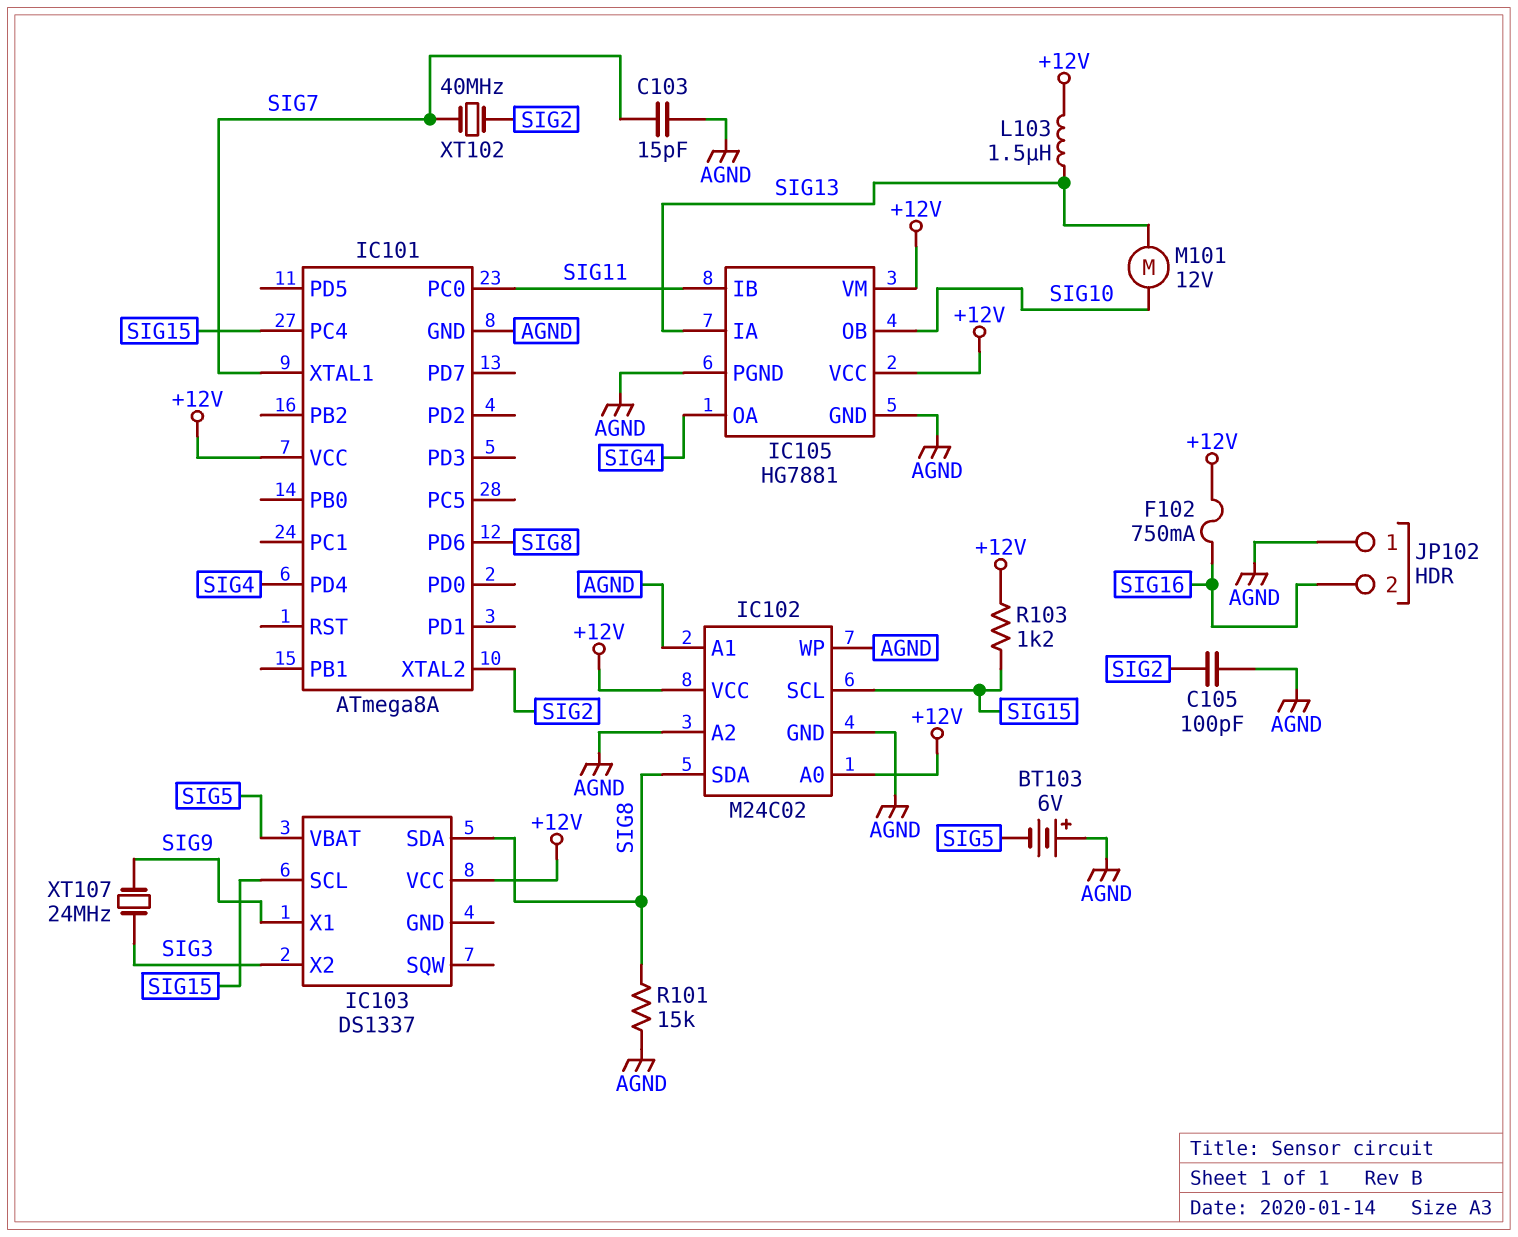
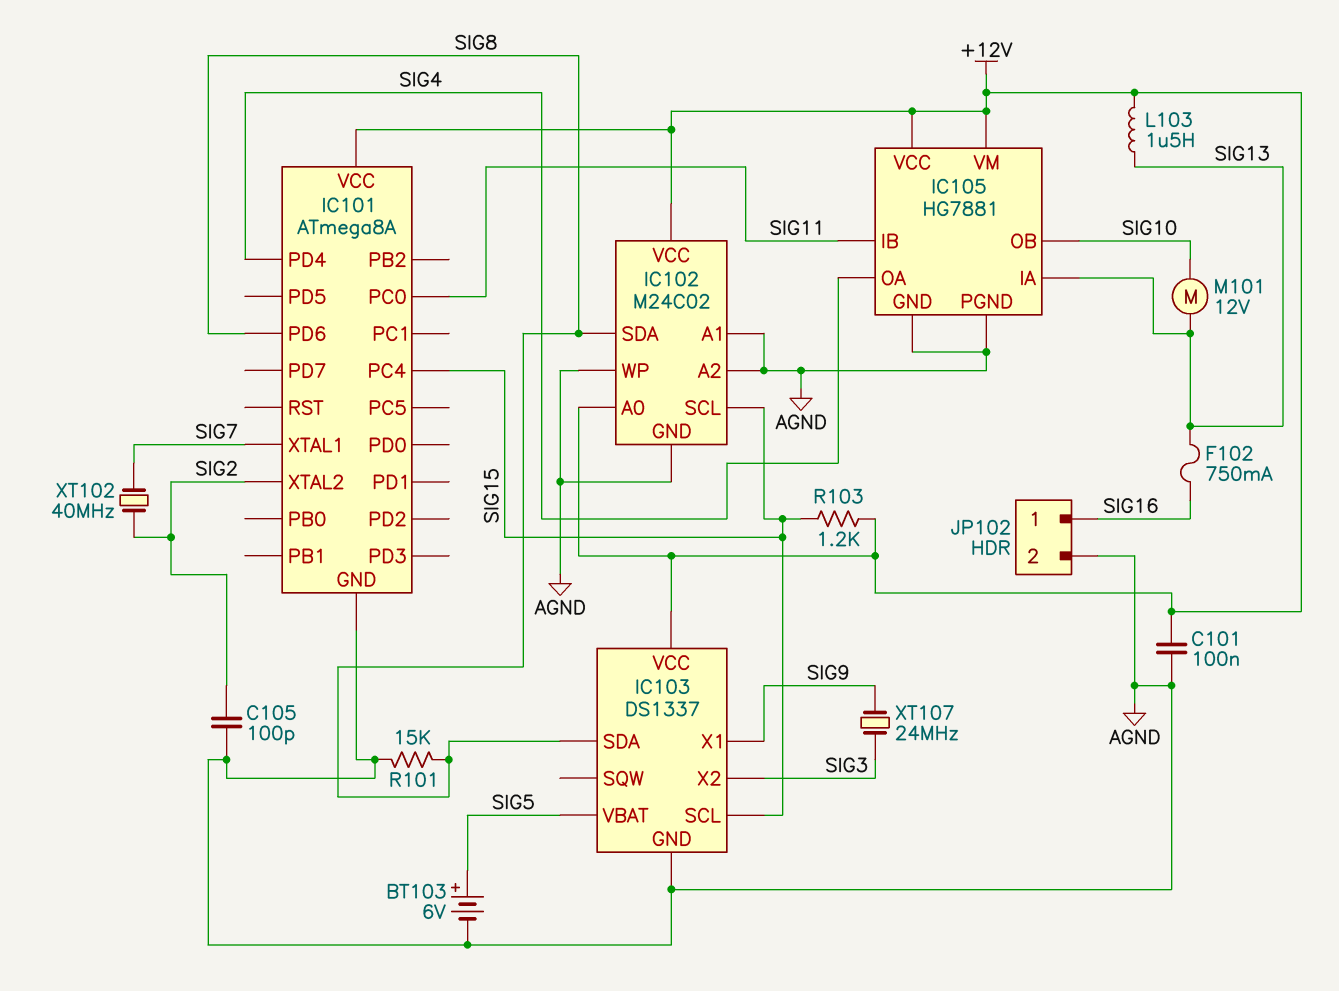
BT103: 6V (plus AGND, minus SIG5) -> 6V (plus SIG5, minus AGND)
C101: none -> 100nF (+12V, AGND)
C103: 15pF (AGND, SIG7) -> none
F102: 750mA (+12V, SIG16) -> 750mA (SIG13, SIG16)
IC103 pin GND: none -> AGND
JP102 pin 1: AGND -> SIG16
JP102 pin 2: SIG16 -> AGND

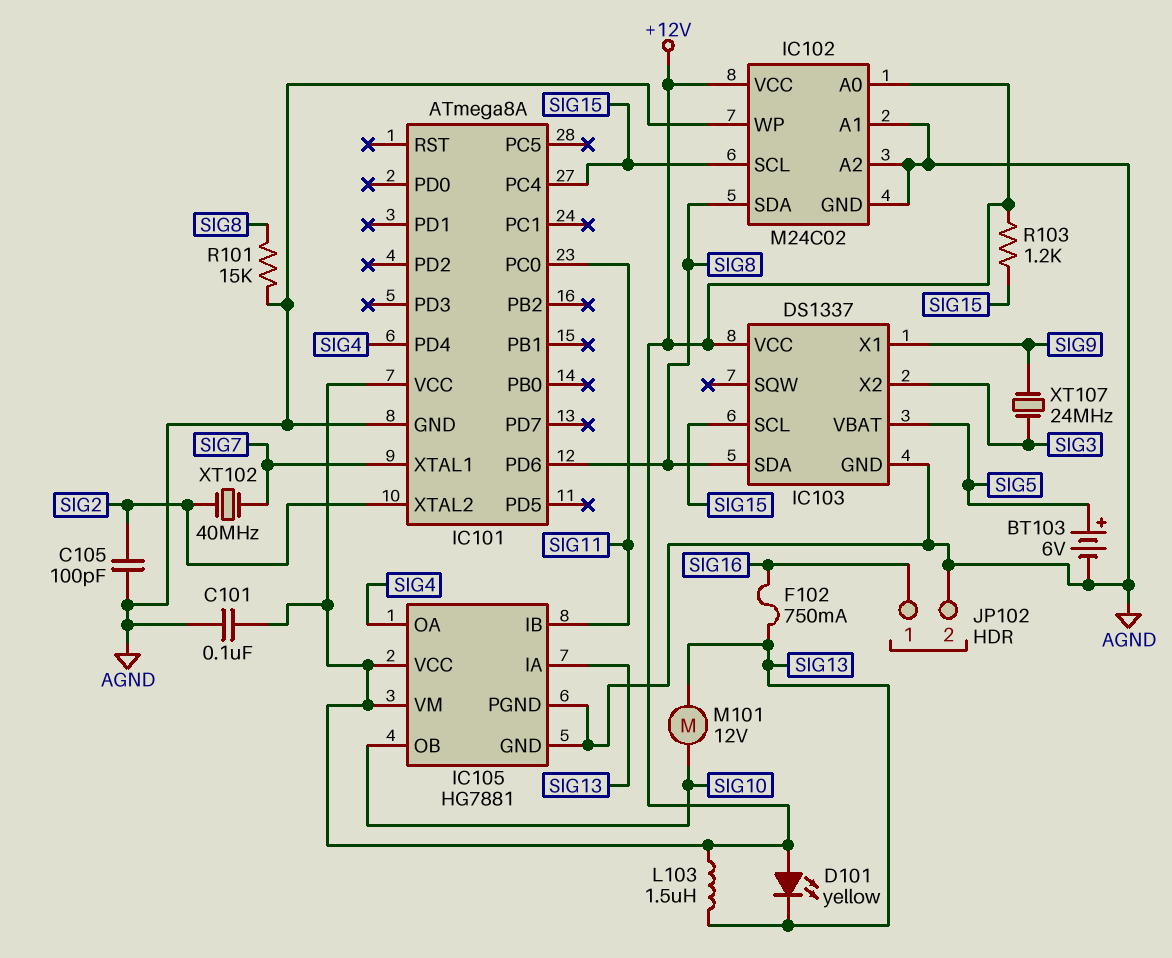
D101: none -> LED yellow (A +12V, K SIG13)

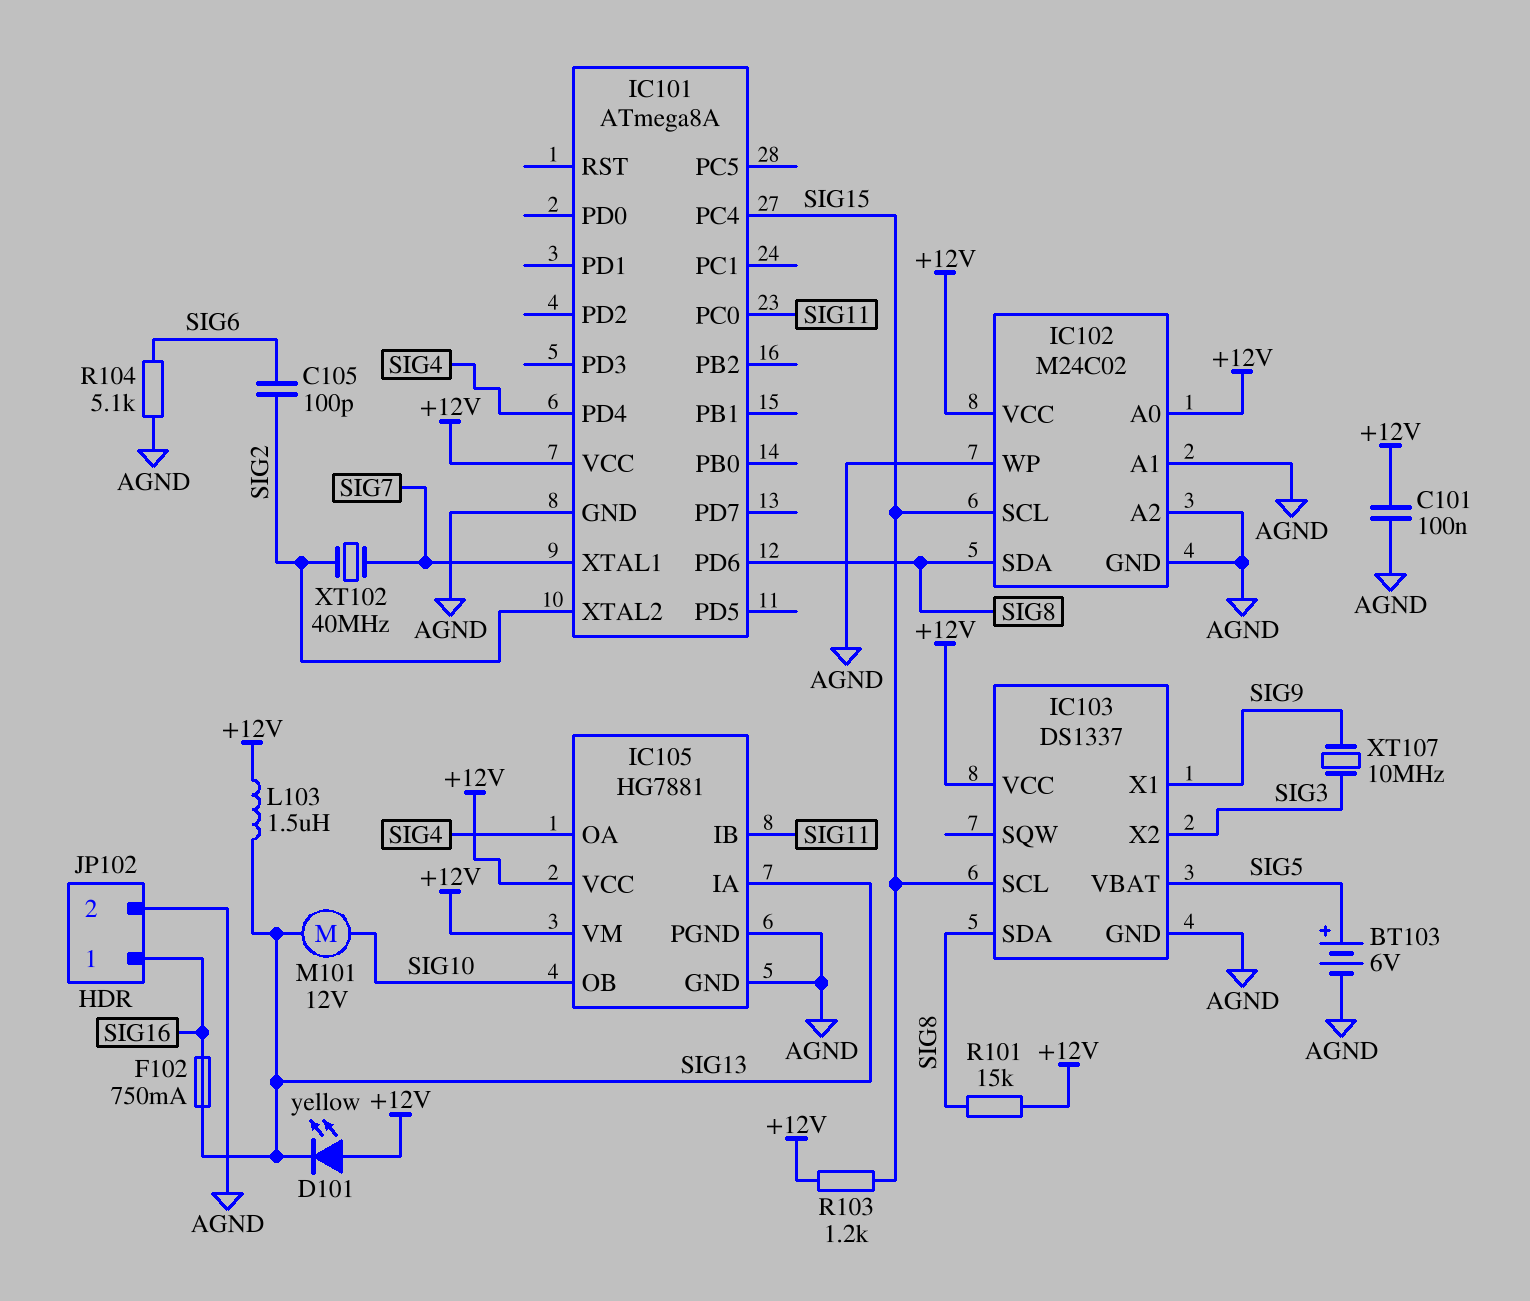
C105: 100pF (AGND, SIG2) -> 100pF (SIG2, SIG6)
R101: 15k (AGND, SIG8) -> 15k (+12V, SIG8)
R104: none -> 5.1k (AGND, SIG6)
XT107: 24MHz (SIG3, SIG9) -> 10MHz (SIG3, SIG9)

